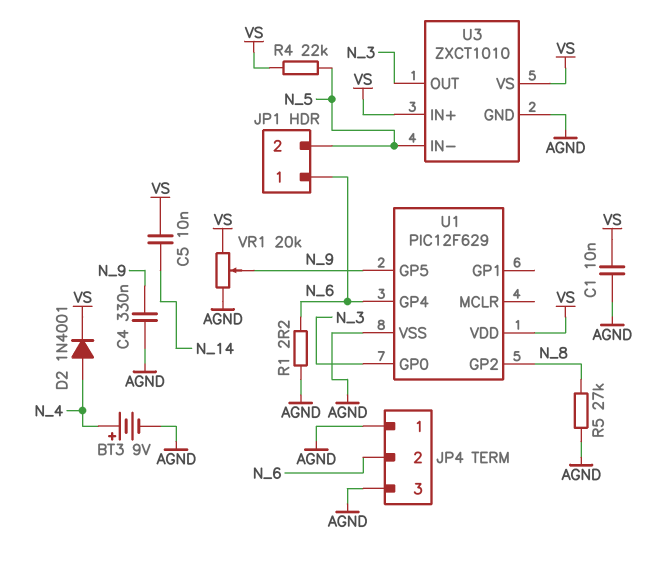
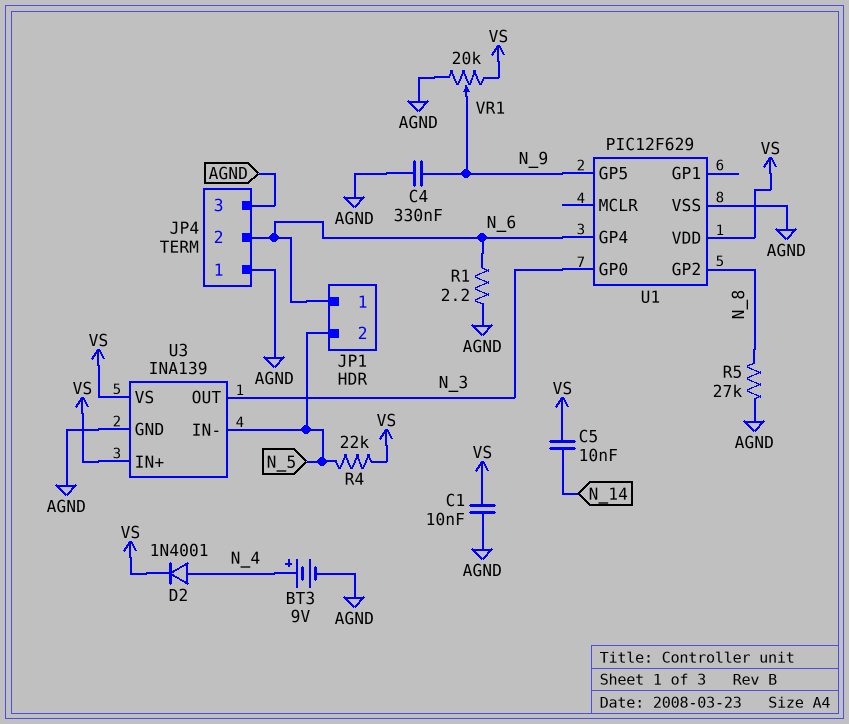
U3: ZXCT1010 -> INA139

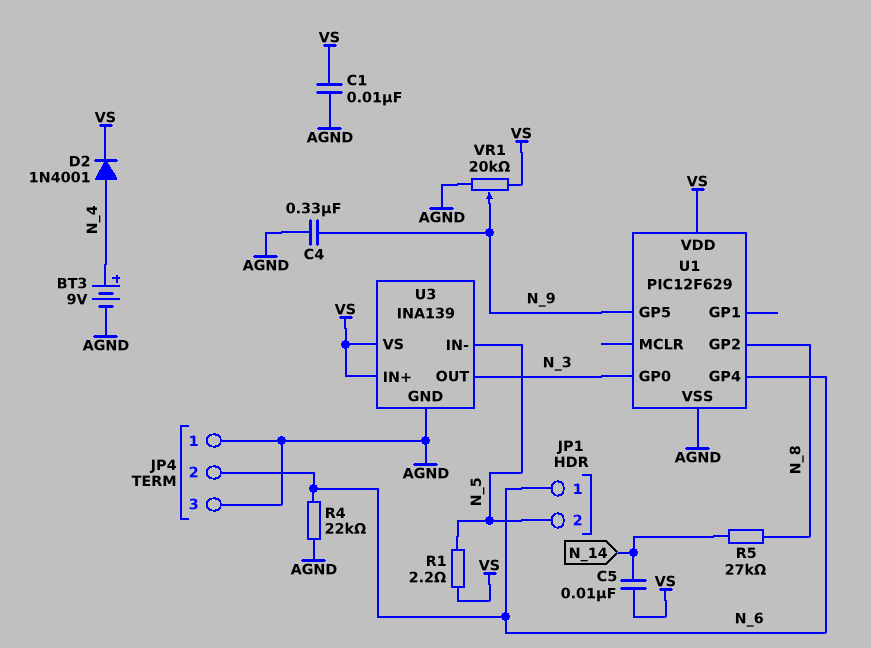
R1: 2.2 (AGND, N_6) -> 2.2 (N_5, VS)
R4: 22k (N_5, VS) -> 22k (AGND, N_6)
R5: 27k (AGND, N_8) -> 27k (N_8, N_14)

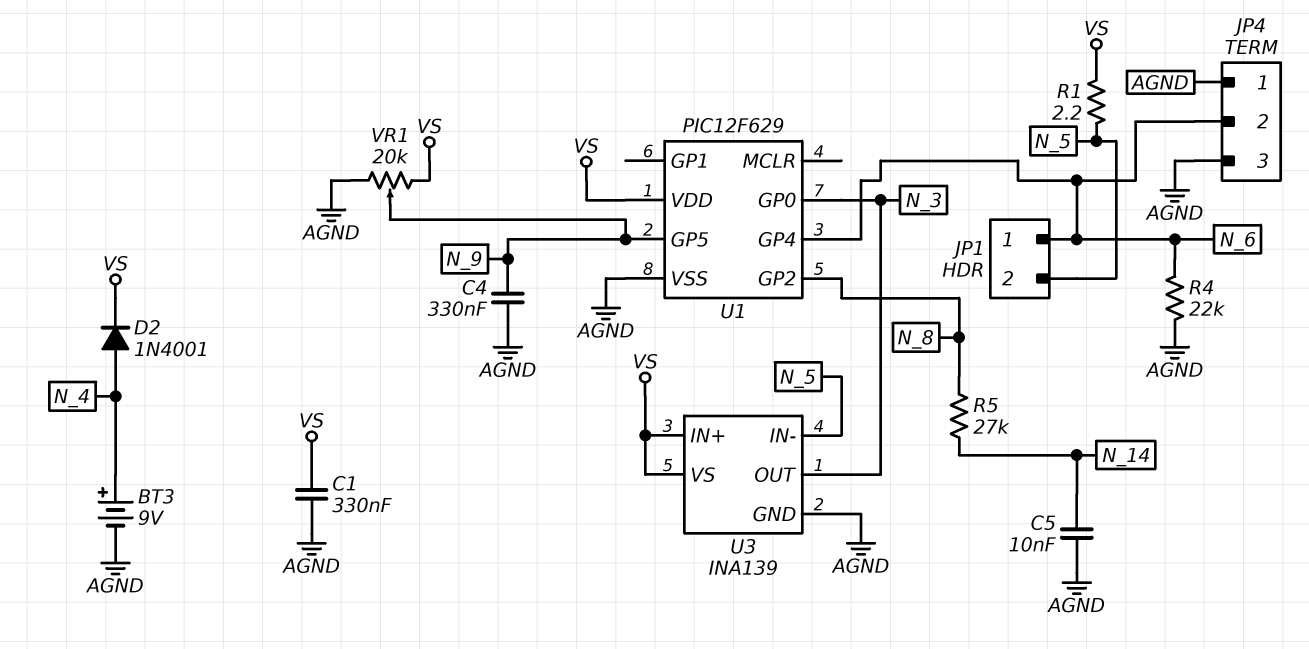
C1: 10nF (AGND, VS) -> 330nF (AGND, VS)
C5: 10nF (N_14, VS) -> 10nF (AGND, N_14)

